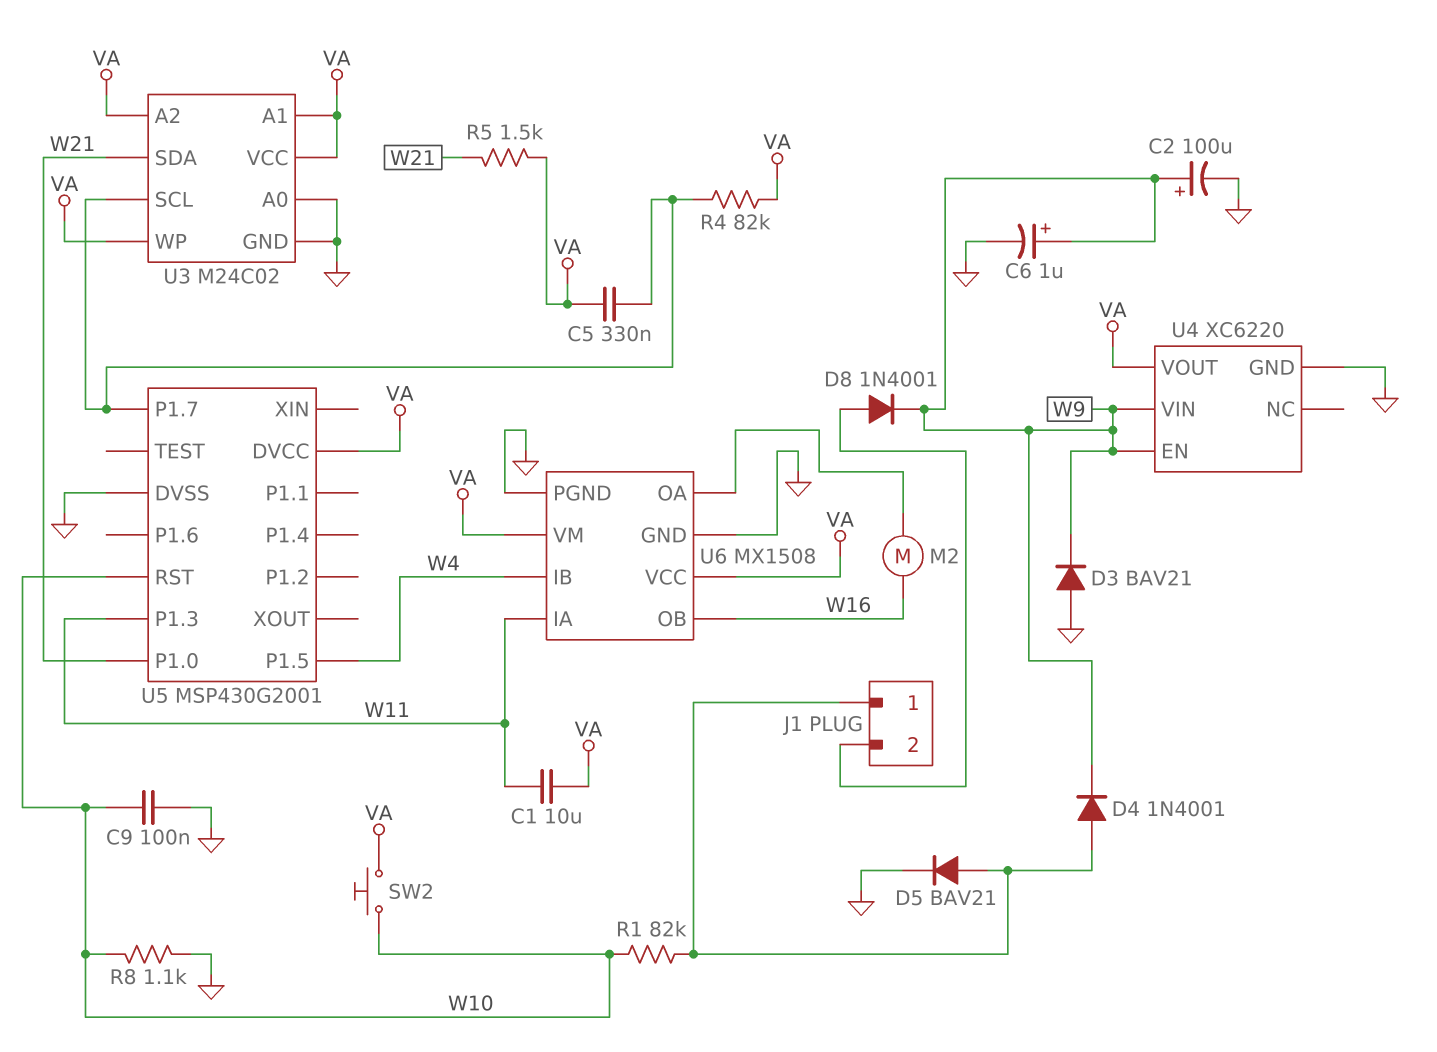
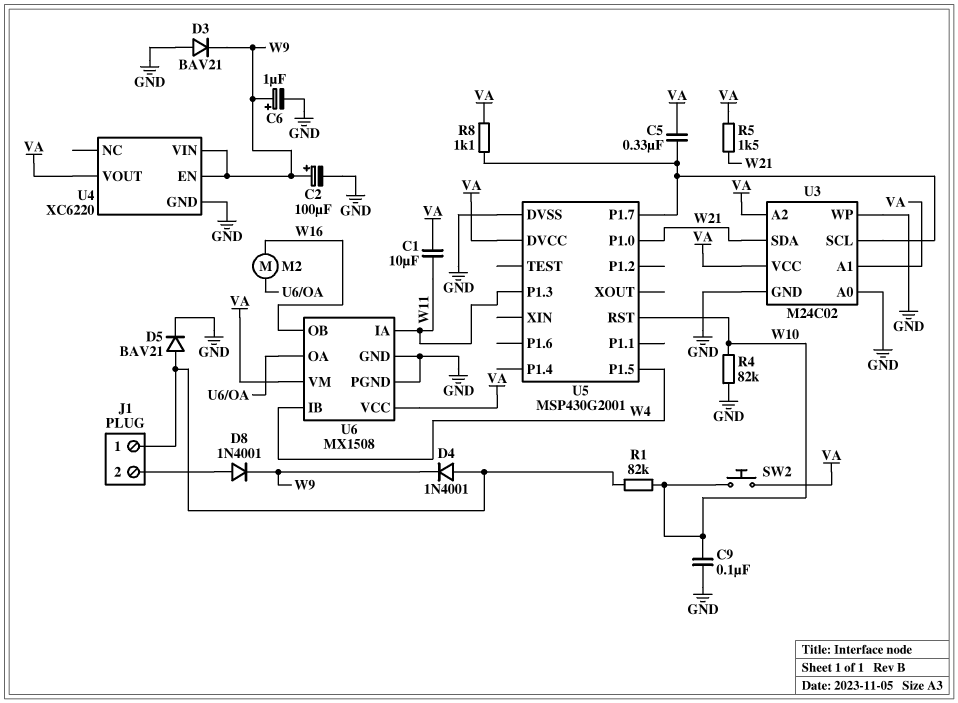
R4: 82k (U3/SCL, VA) -> 82k (GND, W10)
R8: 1.1k (GND, W10) -> 1.1k (U3/SCL, VA)
U3 pin WP: VA -> GND

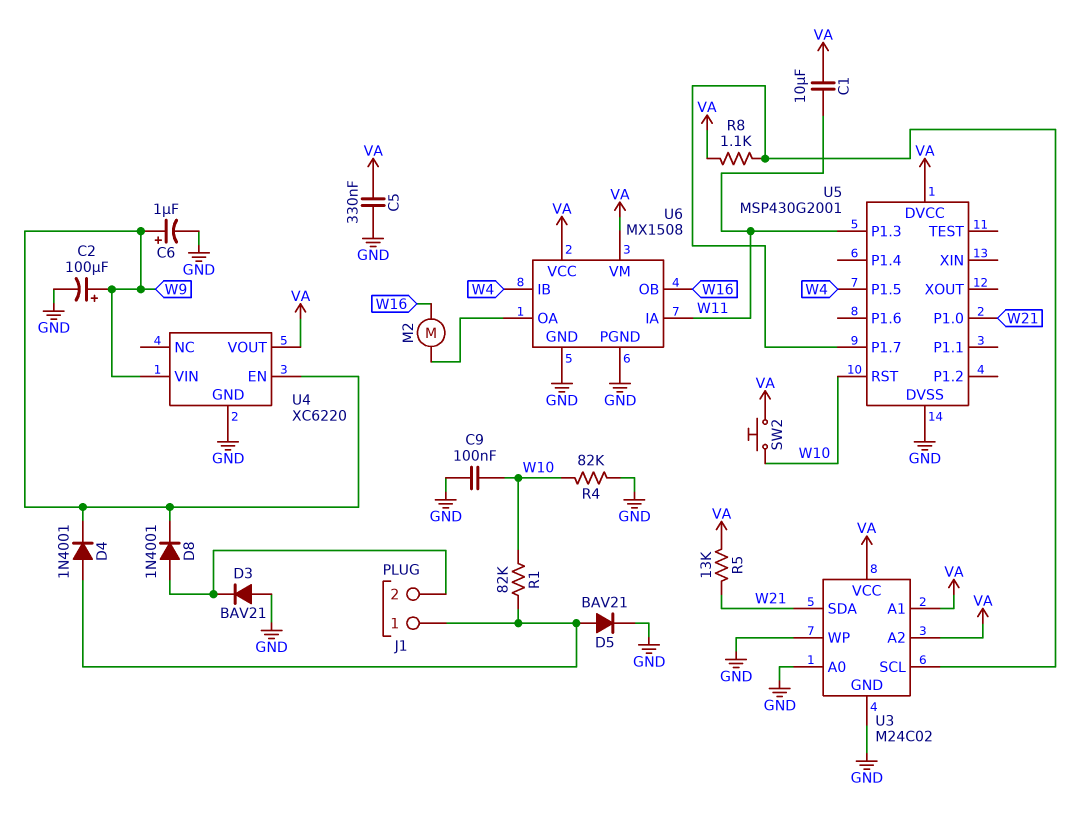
C5: 330nF (U3/SCL, VA) -> 330nF (GND, VA)
D3: diode BAV21 (A GND, K W9) -> diode BAV21 (A GND, K J1/2)
R5: 1.5k (VA, W21) -> 13k (VA, W21)

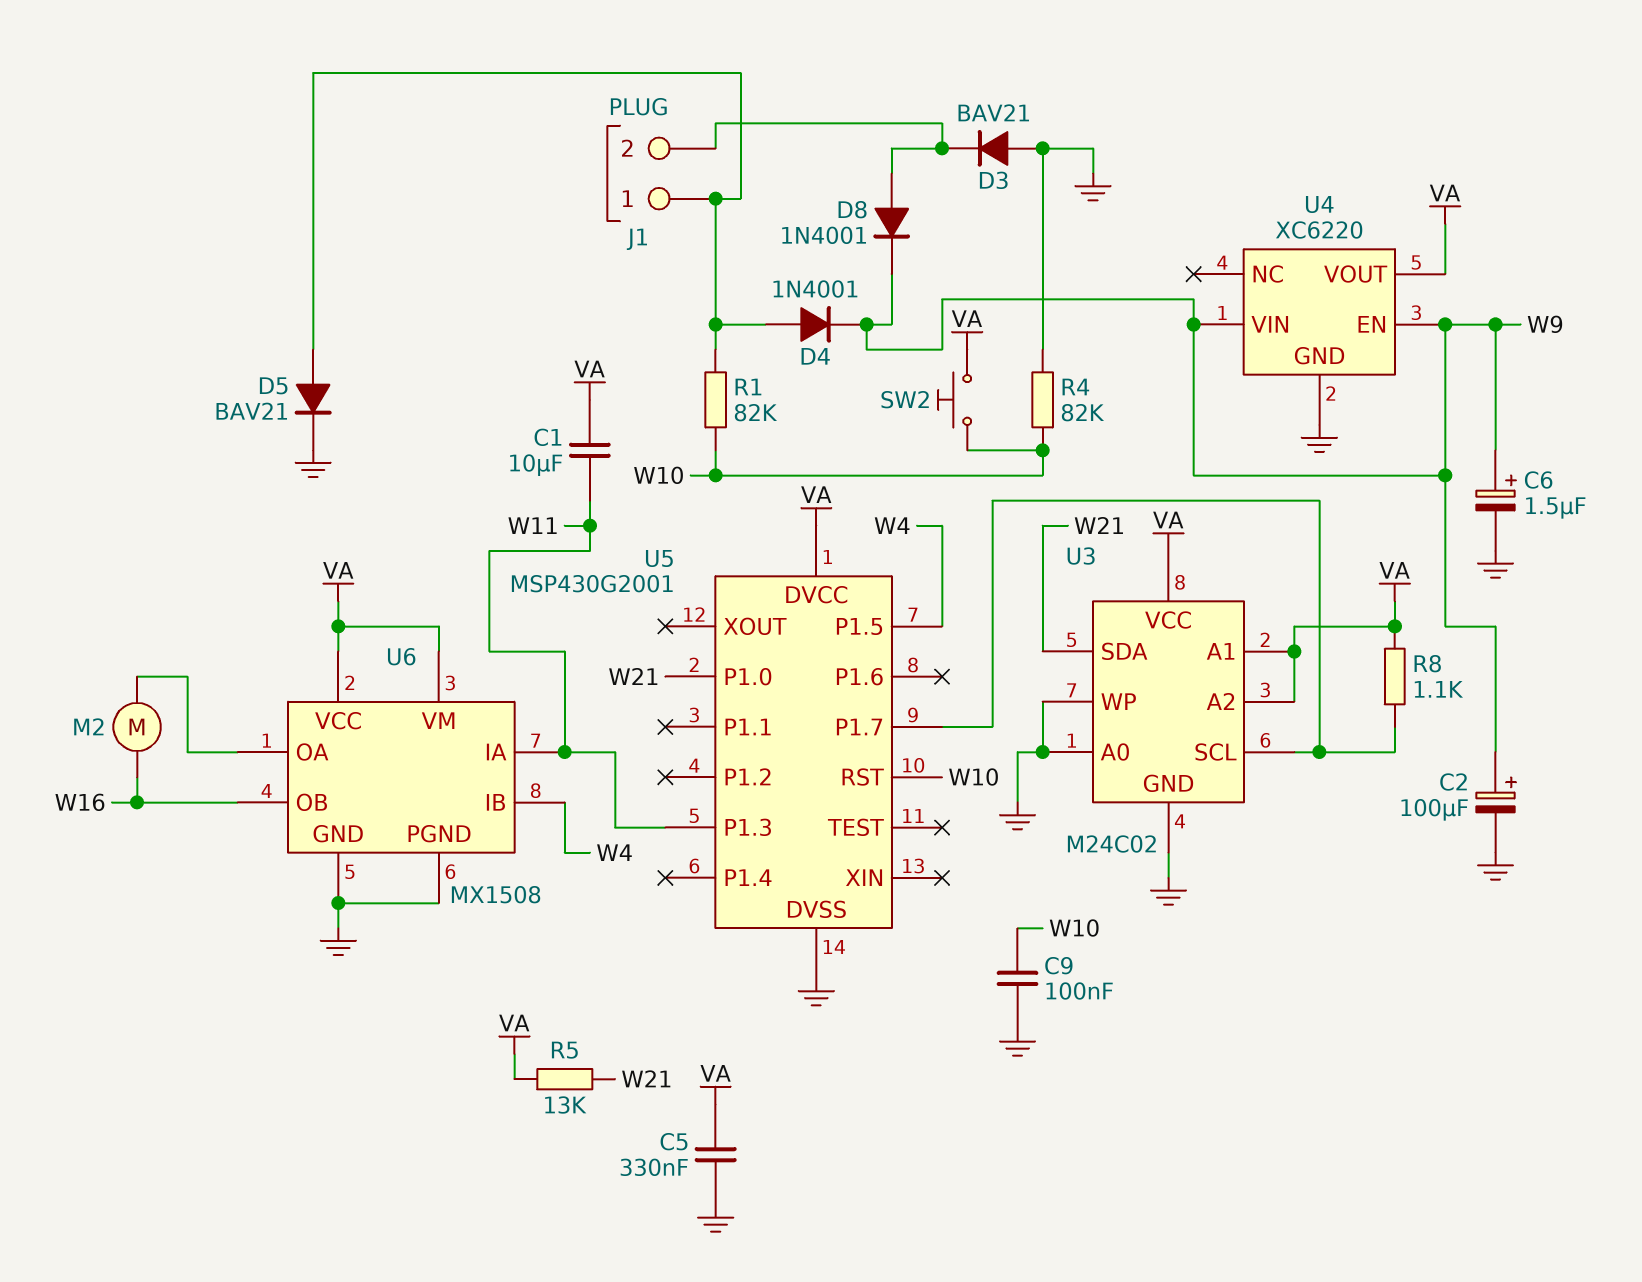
C6: 1uF (plus W9, minus GND) -> 1.5uF (plus W9, minus GND)

